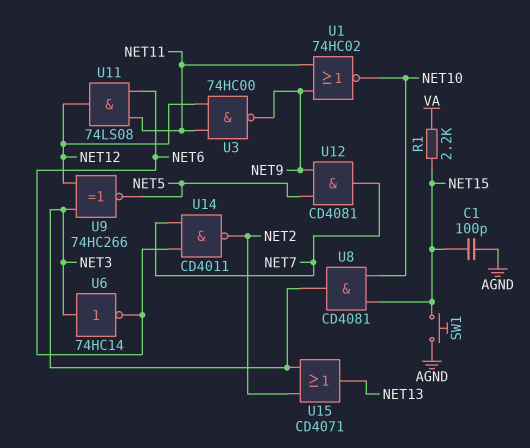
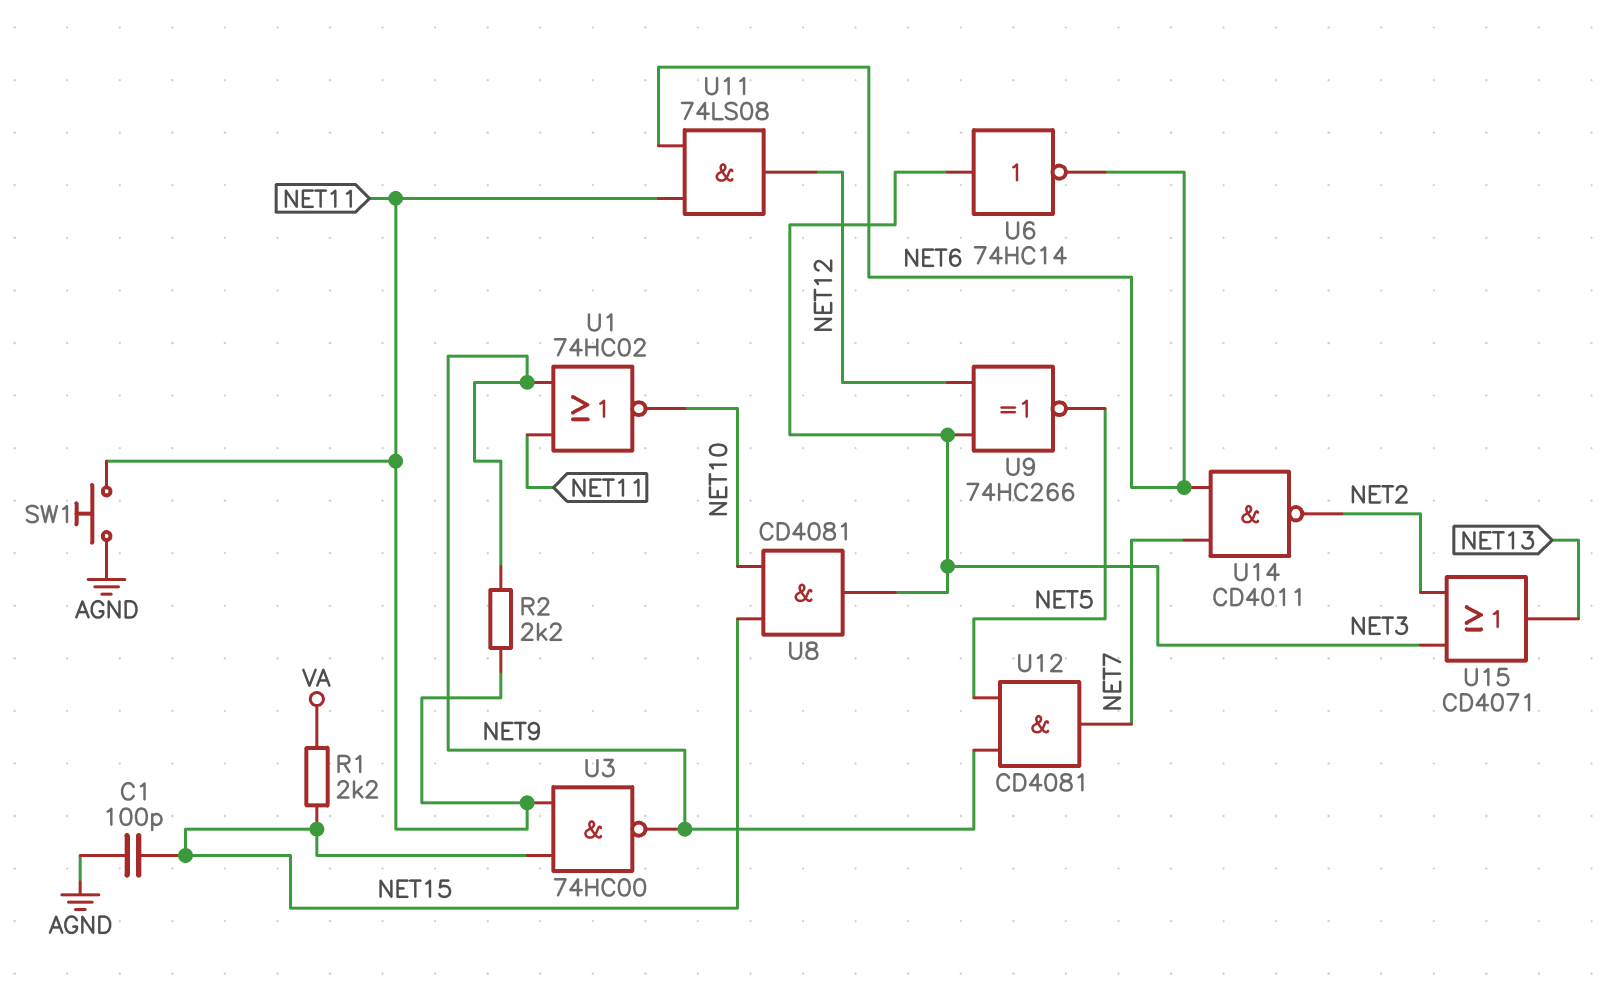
R2: none -> 2.2k (NET9, NET11)
SW1: button (AGND, NET15) -> button (AGND, NET11)
U3: NAND 74HC00 (in NET11, in NET12, out NET9) -> NAND 74HC00 (in NET11, in NET15, out NET9)

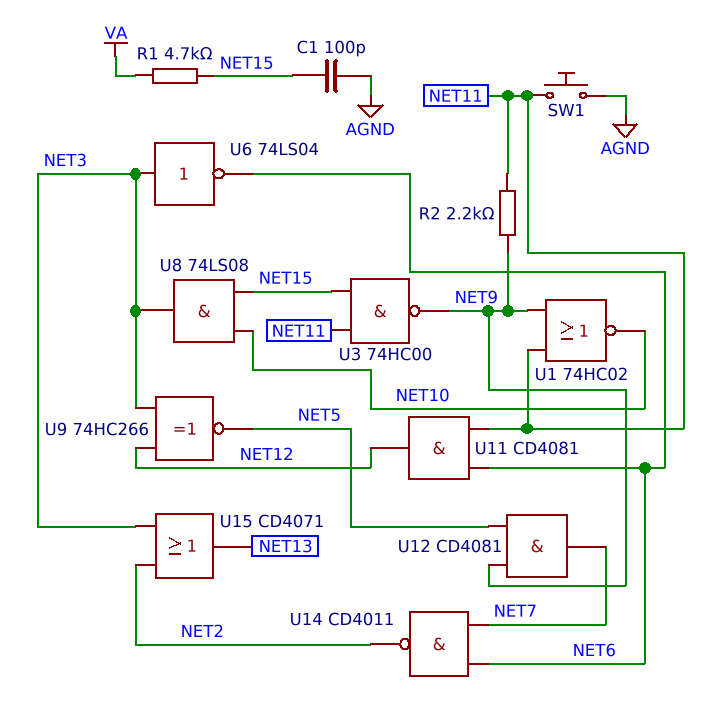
R1: 2.2k (NET15, VA) -> 4.7k (NET15, VA)
U6: NOT 74HC14 (in NET3, out NET6) -> NOT 74LS04 (in NET3, out NET6)
U8: AND CD4081 (in NET10, in NET15, out NET3) -> AND 74LS08 (in NET10, in NET15, out NET3)
U11: AND 74LS08 (in NET6, in NET11, out NET12) -> AND CD4081 (in NET6, in NET11, out NET12)

